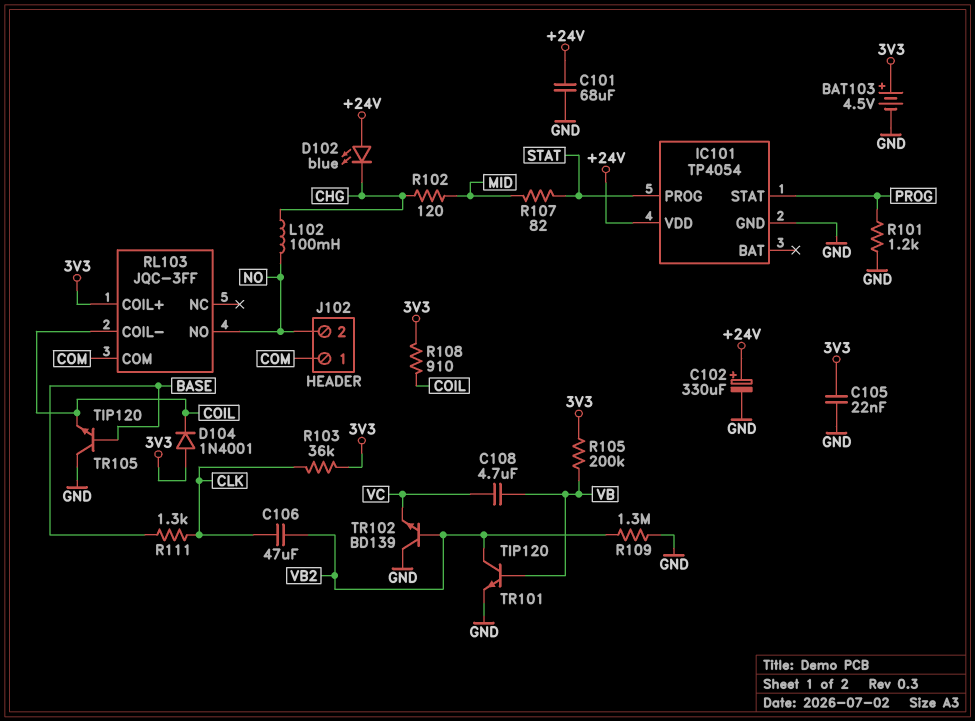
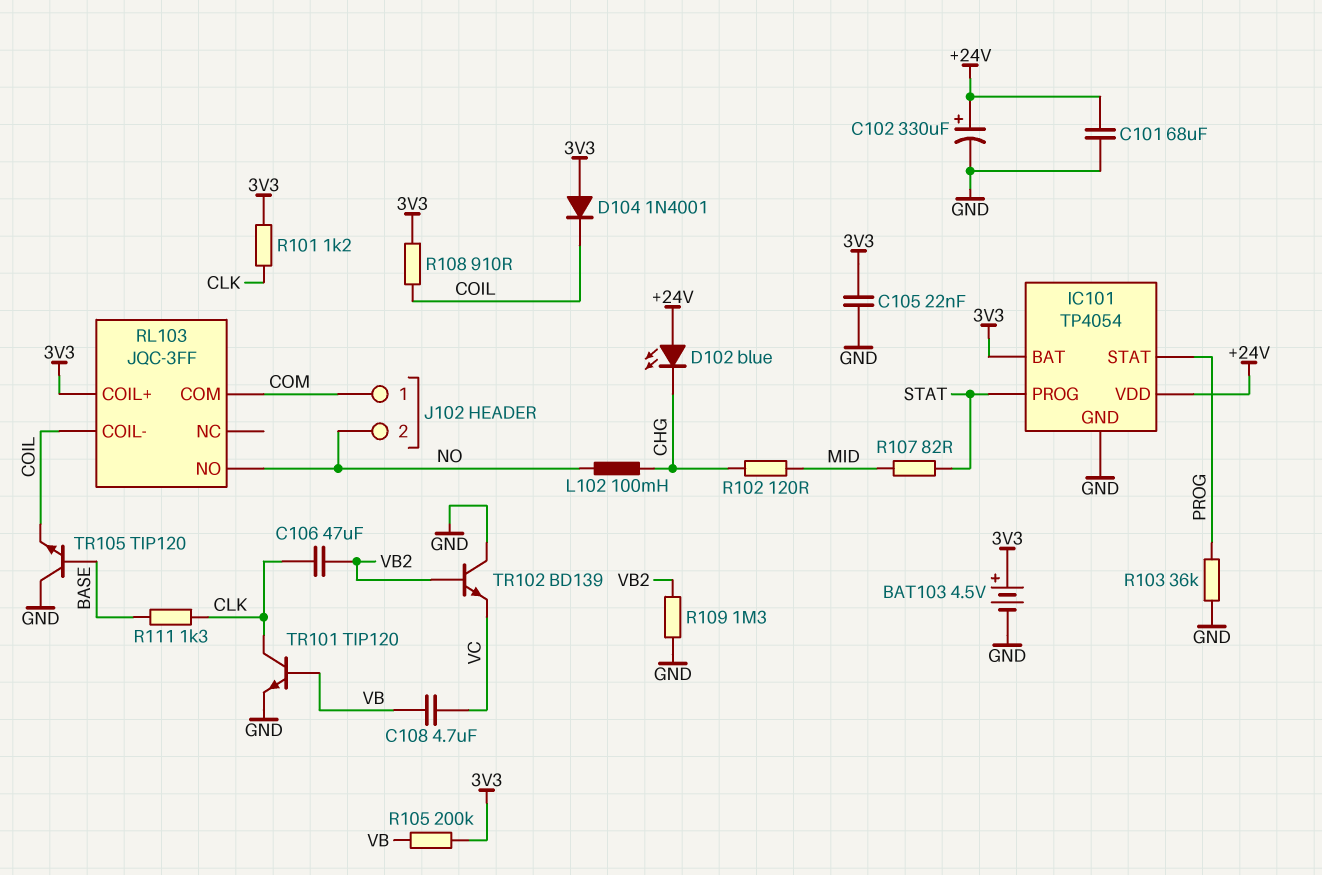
IC101 pin BAT: none -> 3V3
R101: 1.2k (GND, PROG) -> 1.2k (3V3, CLK)
R103: 36k (3V3, CLK) -> 36k (GND, PROG)
TR101: NPN TIP120 (B VB, C VB2, E GND) -> NPN TIP120 (B VB, C CLK, E GND)

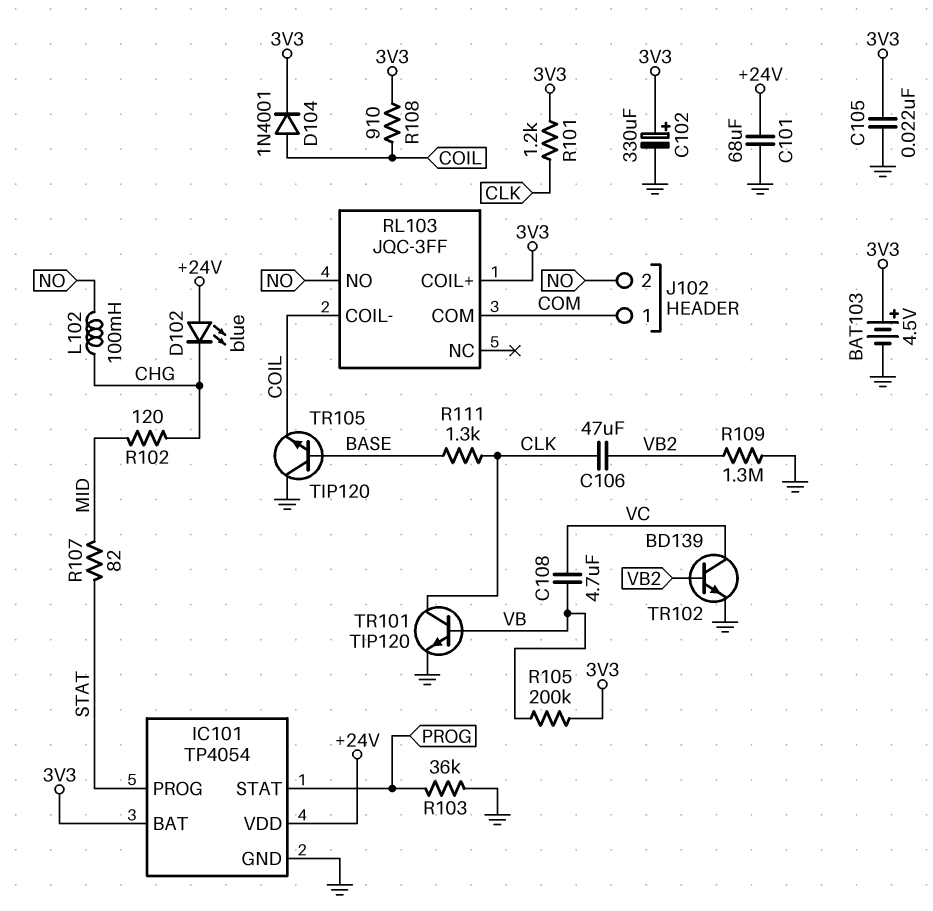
C102: 330uF (plus +24V, minus GND) -> 330uF (plus 3V3, minus GND)
D104: diode 1N4001 (A 3V3, K COIL) -> diode 1N4001 (A COIL, K 3V3)
TR102: NPN BD139 (B VB2, C GND, E VC) -> NPN BD139 (B VB2, C VC, E GND)

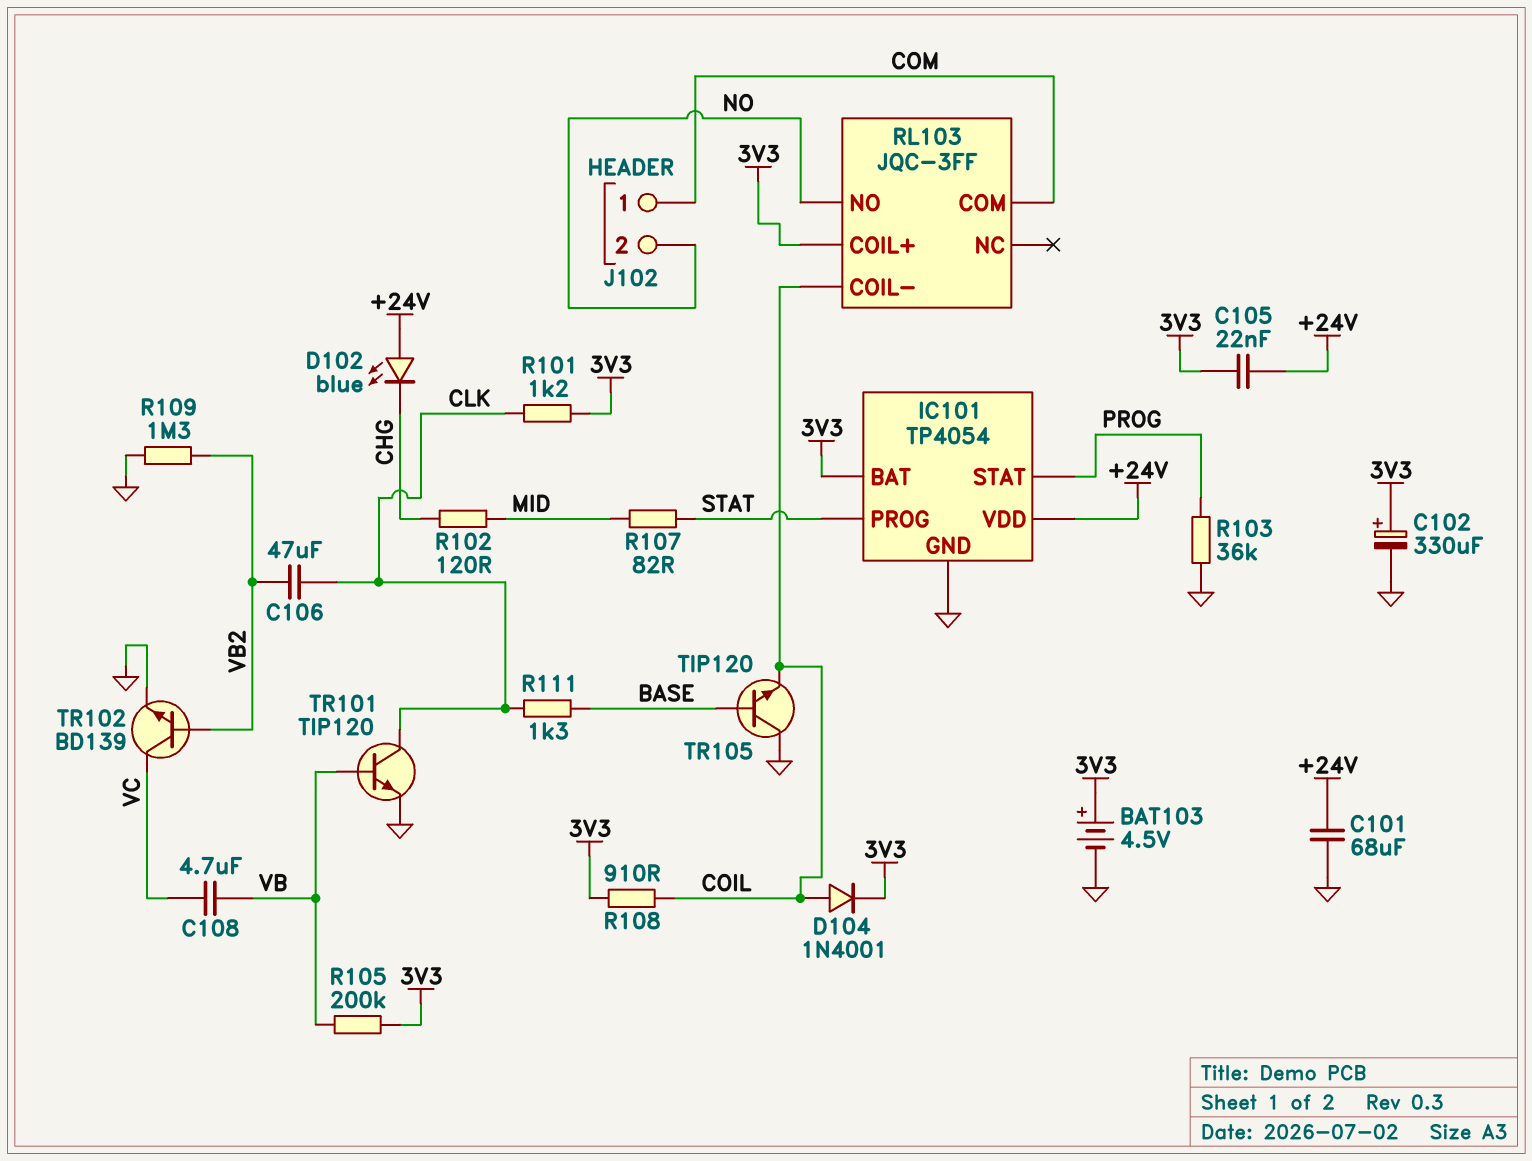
C105: 22nF (3V3, GND) -> 22nF (+24V, 3V3)
L102: 100mH (CHG, NO) -> none

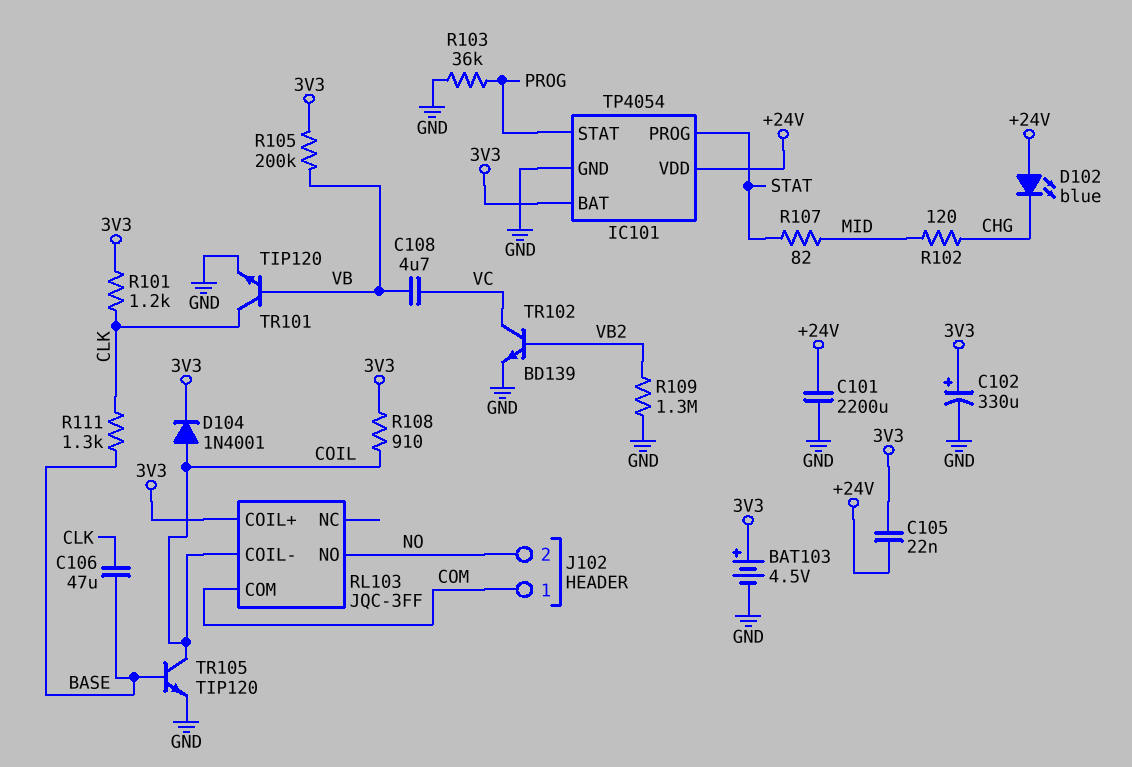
C101: 68uF (+24V, GND) -> 2200uF (+24V, GND)
C106: 47uF (CLK, VB2) -> 47uF (BASE, CLK)
TR105: NPN TIP120 (B BASE, C GND, E COIL) -> NPN TIP120 (B BASE, C COIL, E GND)

